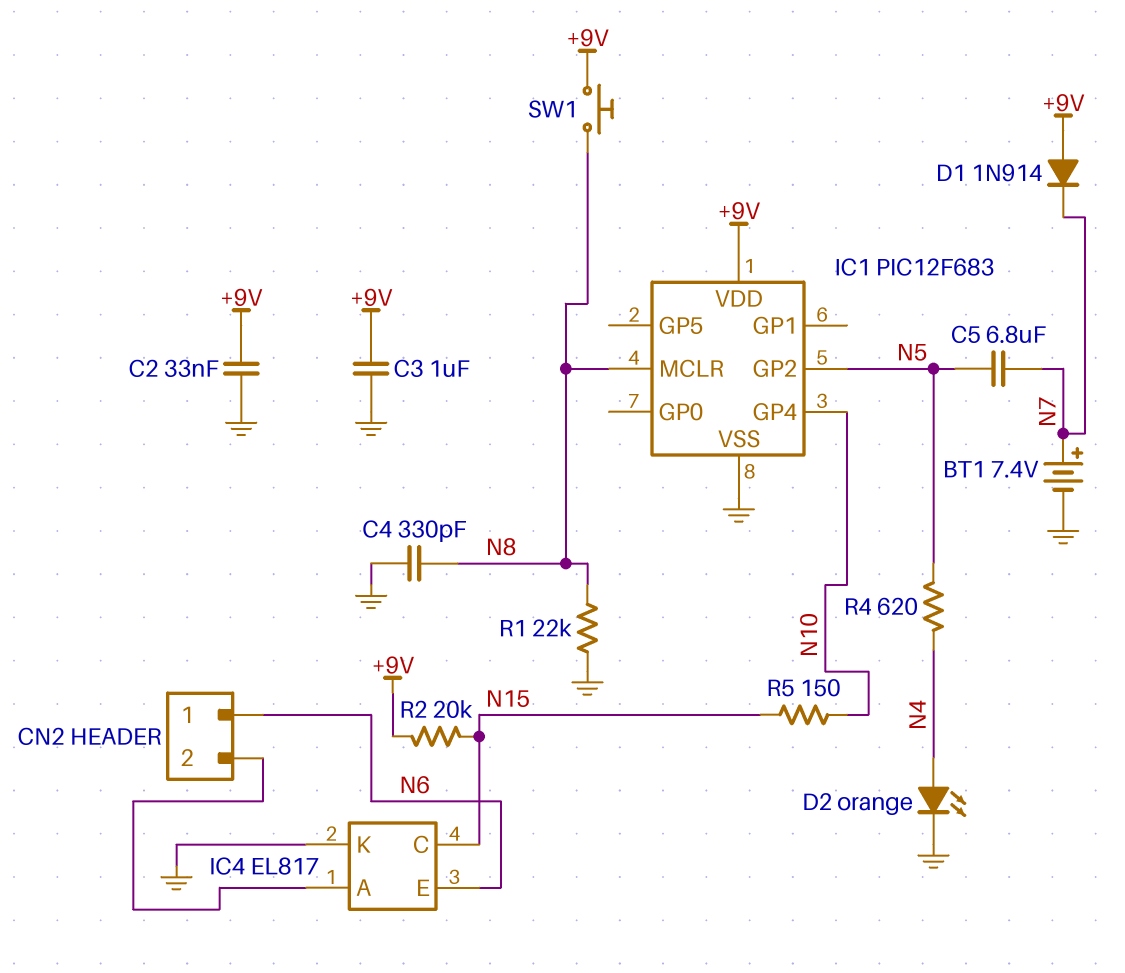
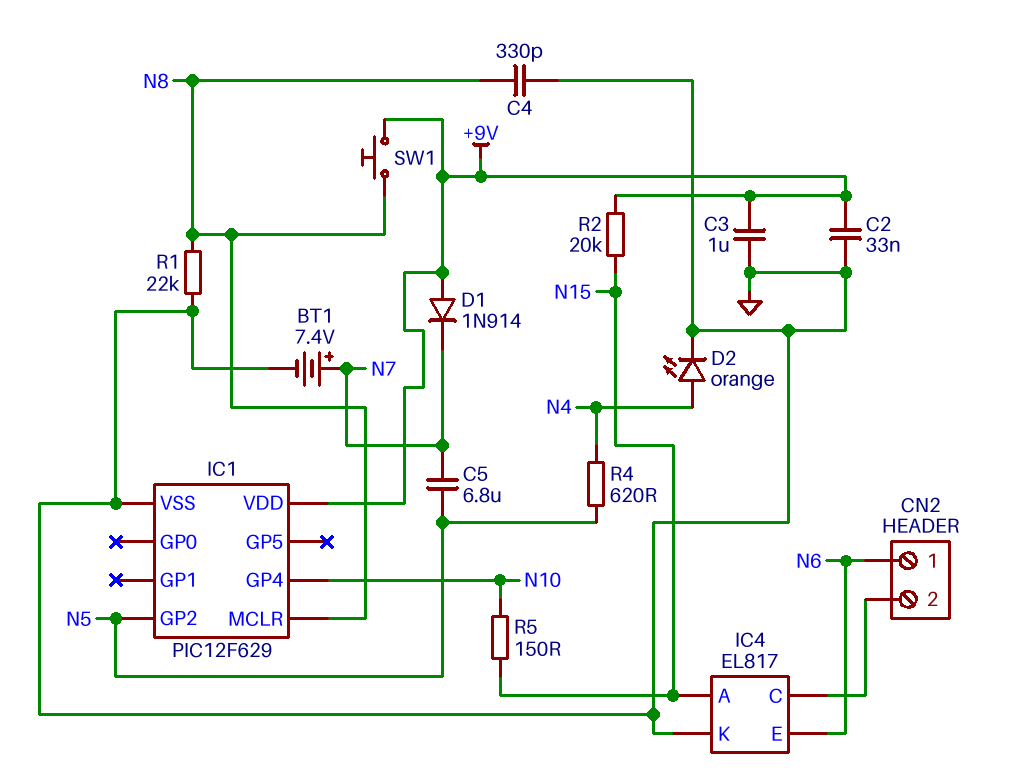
IC1: PIC12F683 -> PIC12F629
IC4 pin A: CN2/2 -> N15
IC4 pin C: N15 -> CN2/2

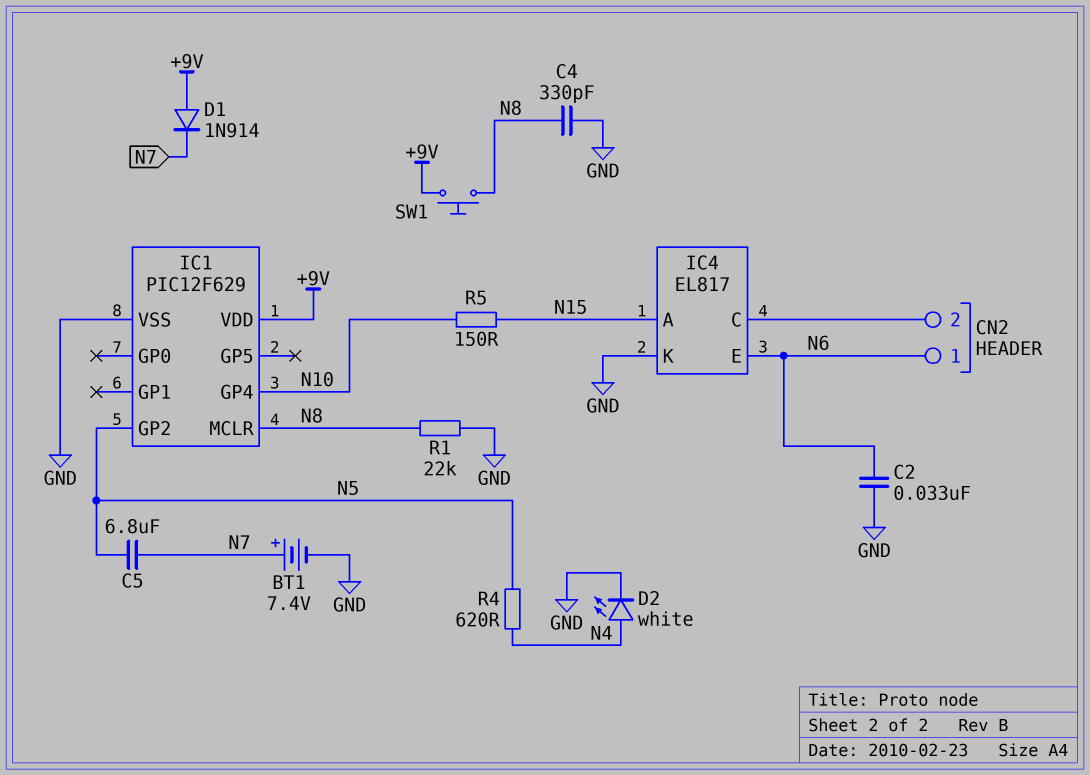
C2: 33nF (+9V, GND) -> 33nF (GND, N6)
C3: 1uF (+9V, GND) -> none
D2: LED orange (A N4, K GND) -> LED white (A N4, K GND)
R2: 20k (+9V, N15) -> none

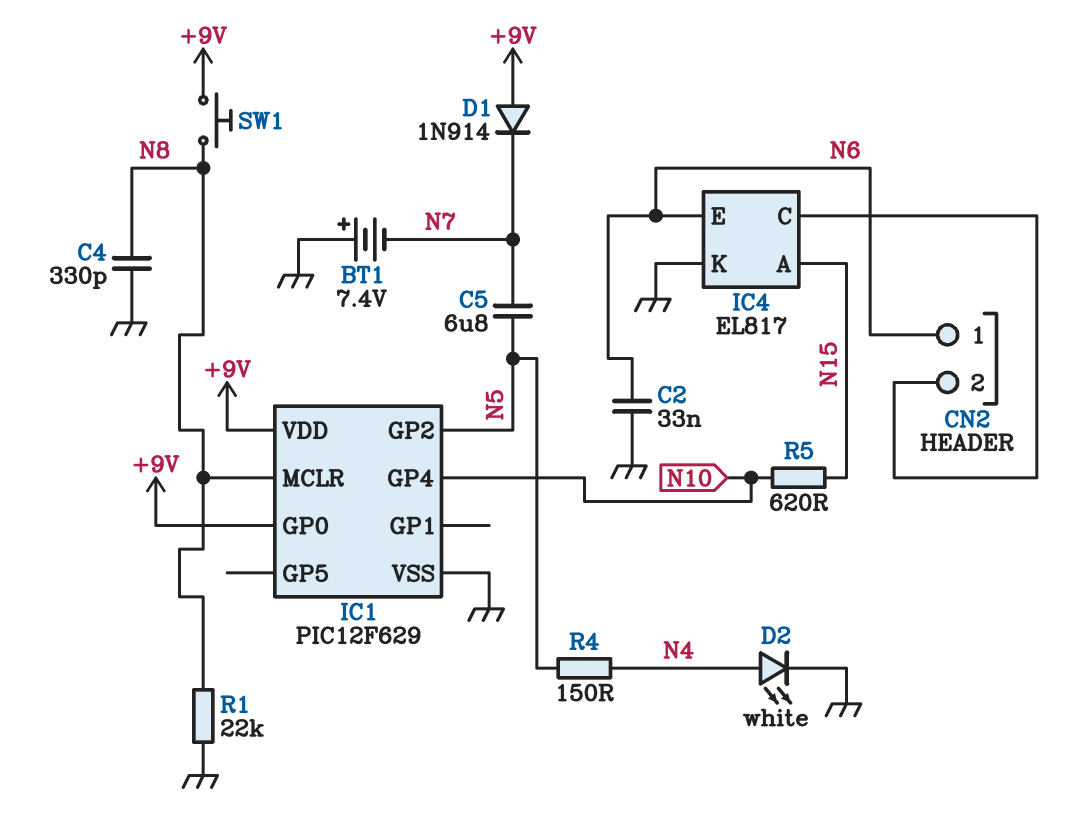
BT1: 7.4V (plus N7, minus GND) -> 7.4V (plus GND, minus N7)
IC1 pin GP0: none -> +9V
R4: 620 (N4, N5) -> 150 (N4, N5)
R5: 150 (N10, N15) -> 620 (N10, N15)

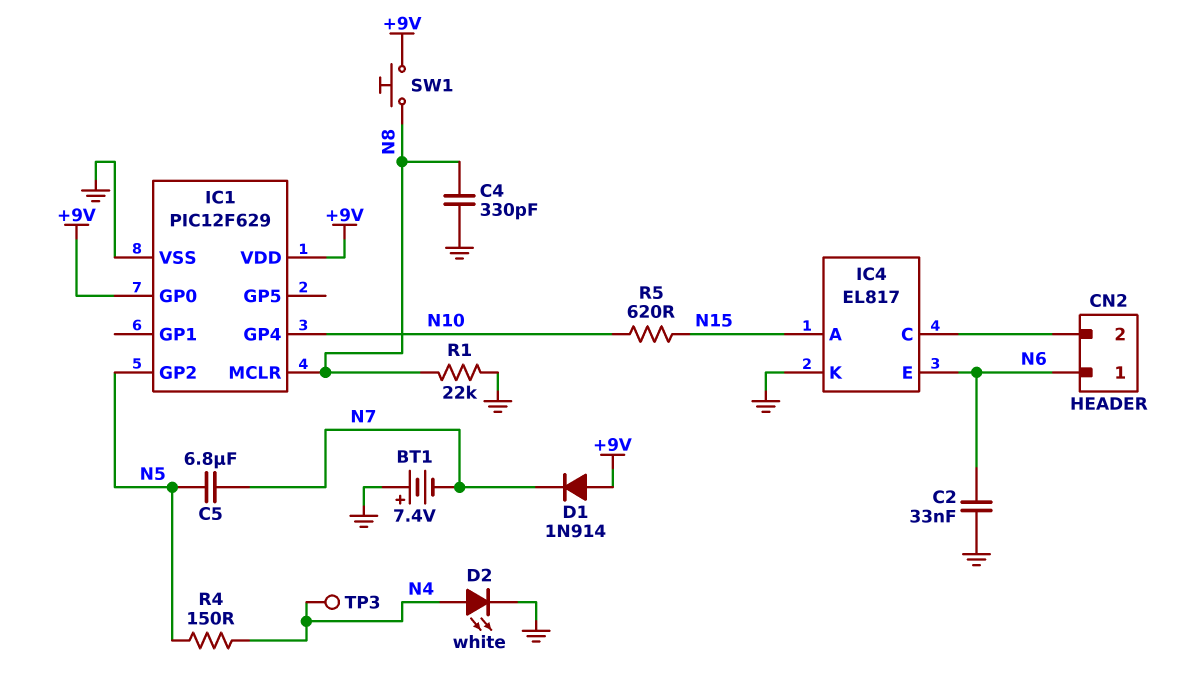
TP3: none -> test point (N4)

